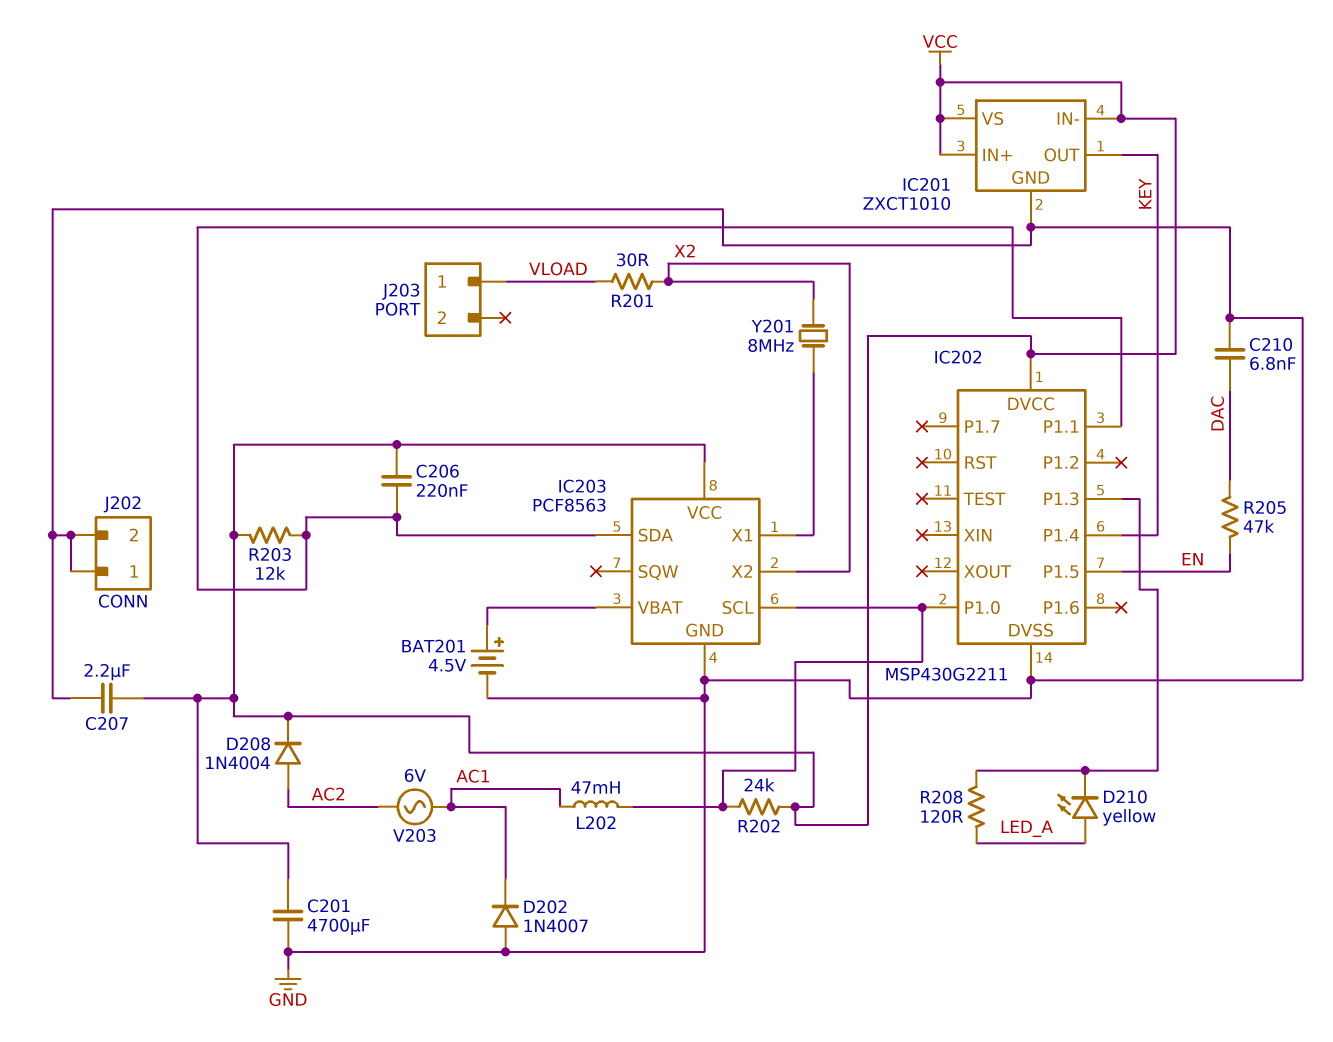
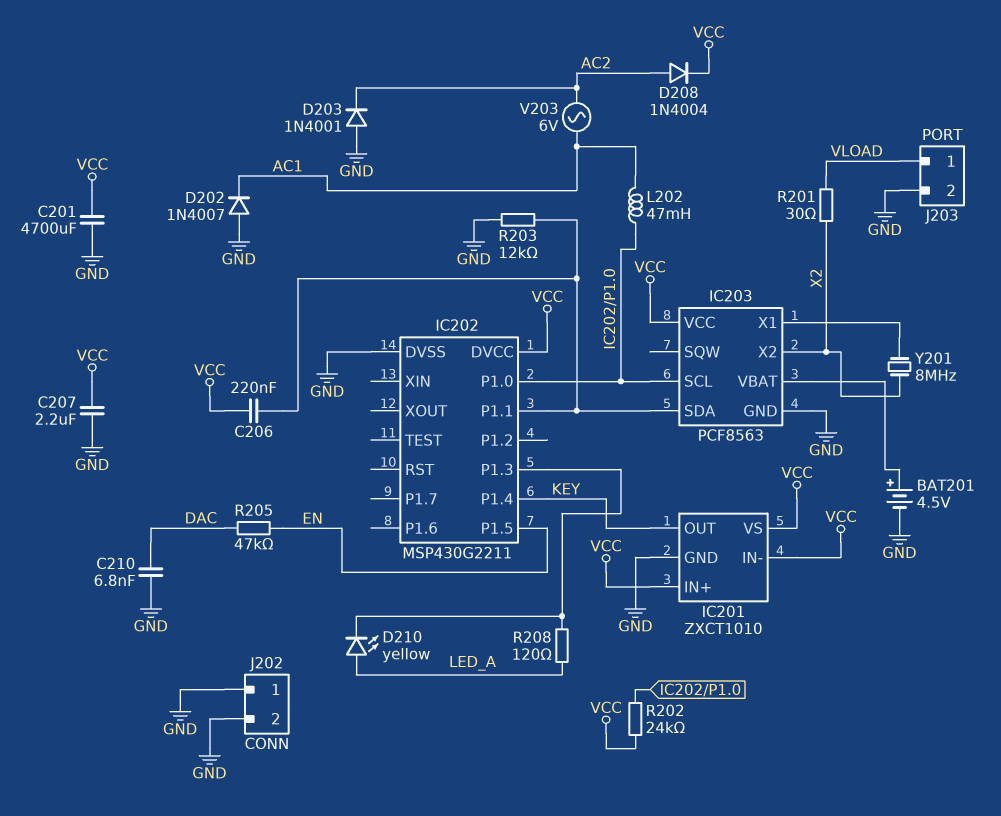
D203: none -> diode 1N4001 (A GND, K AC2)
J203 pin 2: none -> GND
R203: 12k (IC202/P1.1, VCC) -> 12k (GND, IC202/P1.1)

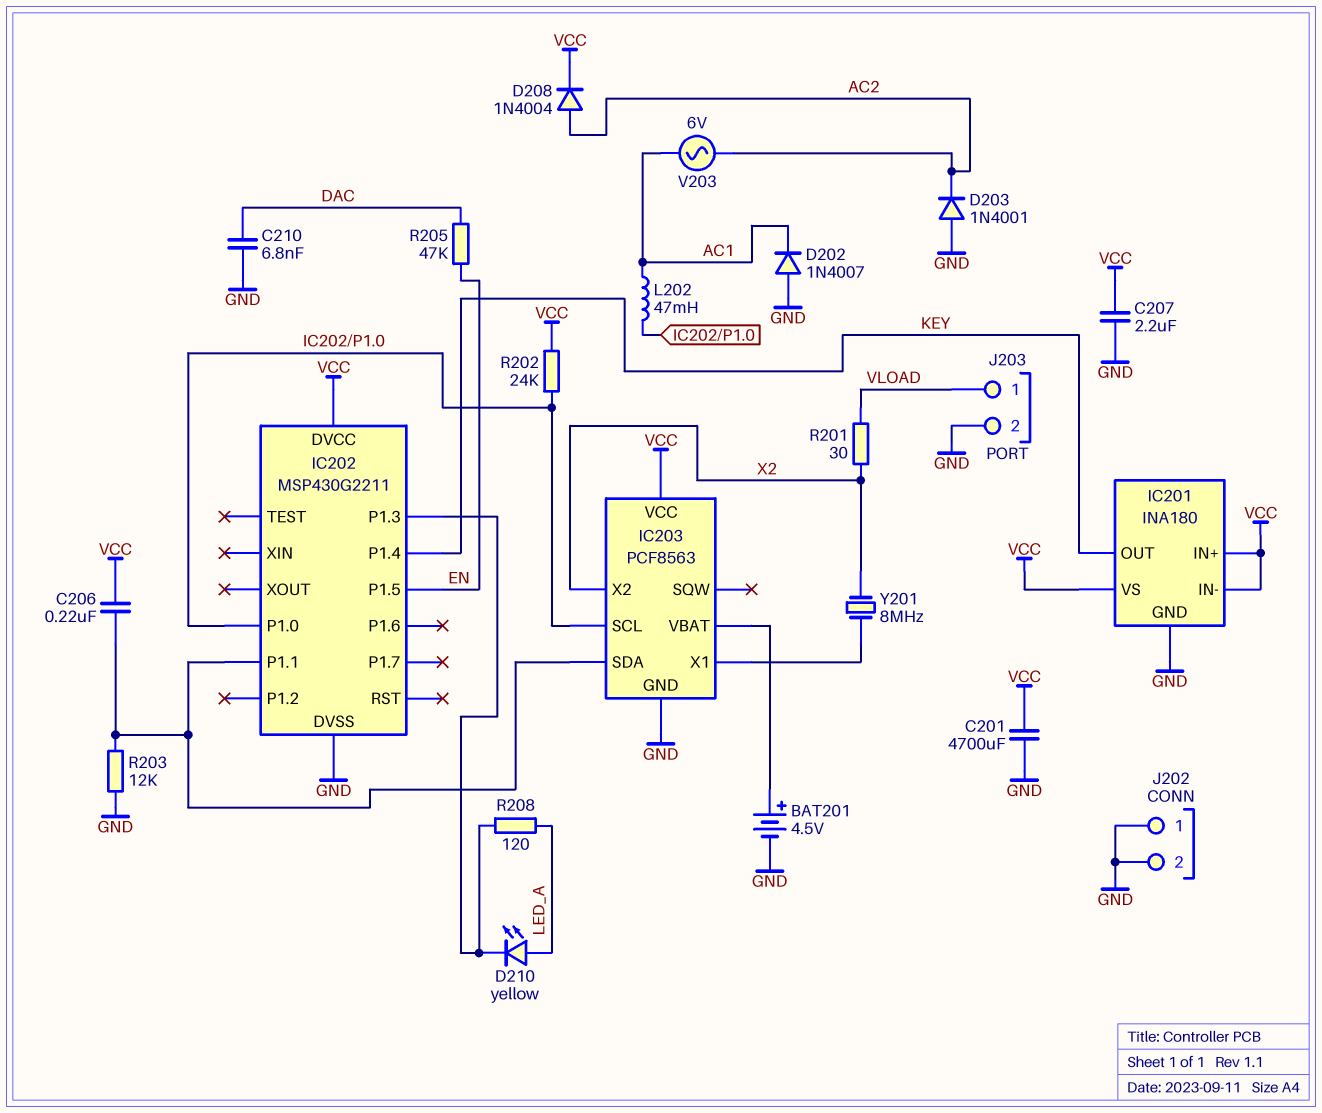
IC201: ZXCT1010 -> INA180

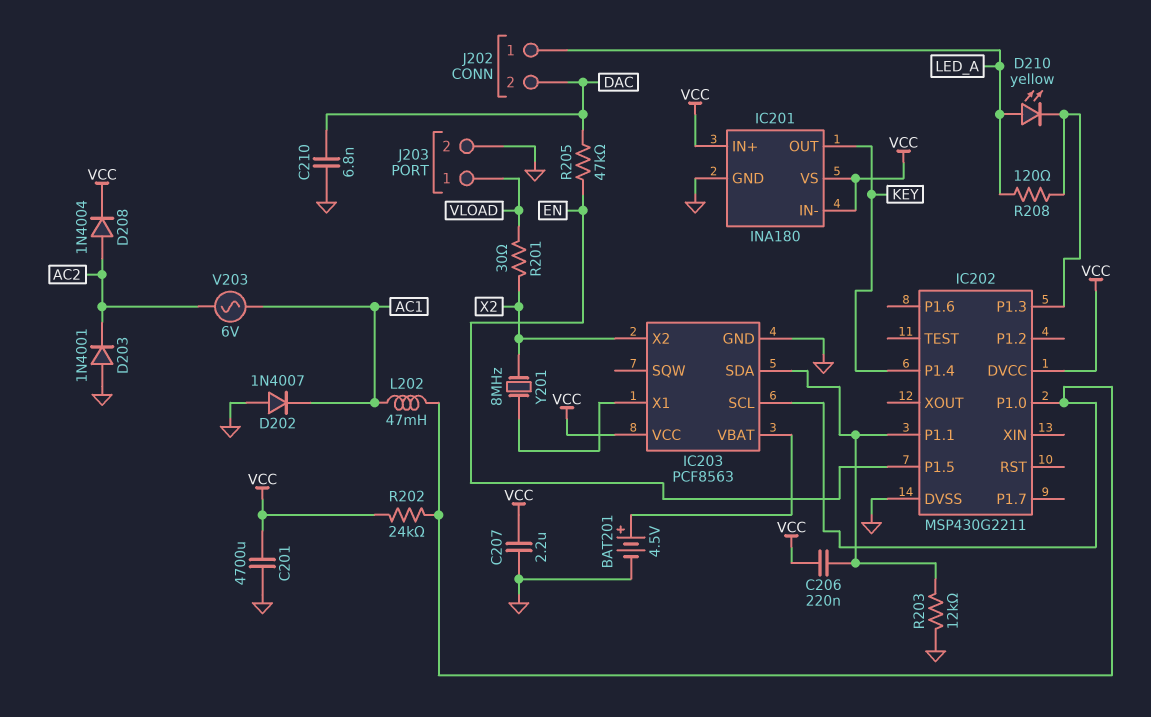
J202 pin 1: GND -> LED_A
J202 pin 2: GND -> DAC

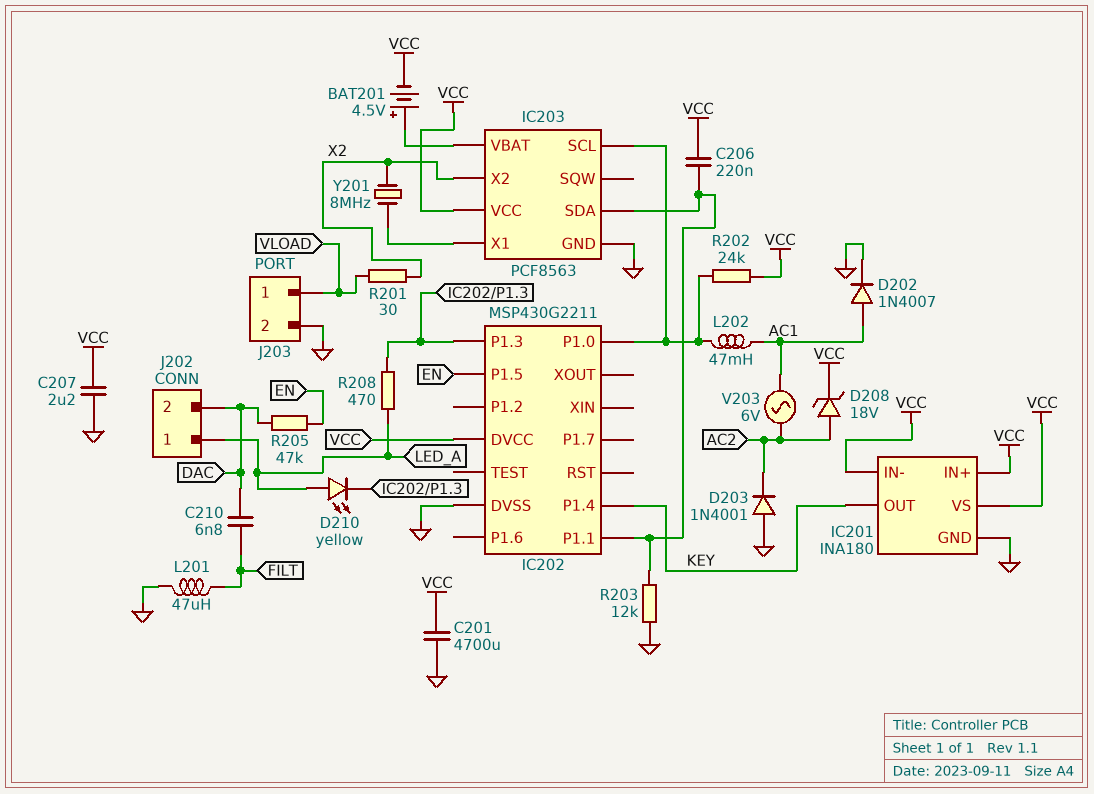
BAT201: 4.5V (plus IC203/VBAT, minus GND) -> 4.5V (plus IC203/VBAT, minus VCC)
C210: 6.8nF (DAC, GND) -> 6.8nF (DAC, FILT)
D202: diode 1N4007 (A GND, K AC1) -> diode 1N4007 (A AC1, K GND)
D208: diode 1N4004 (A AC2, K VCC) -> zener 18V (A AC2, K VCC)
L201: none -> 47uH (FILT, GND)
R208: 120 (IC202/P1.3, LED_A) -> 470 (IC202/P1.3, LED_A)

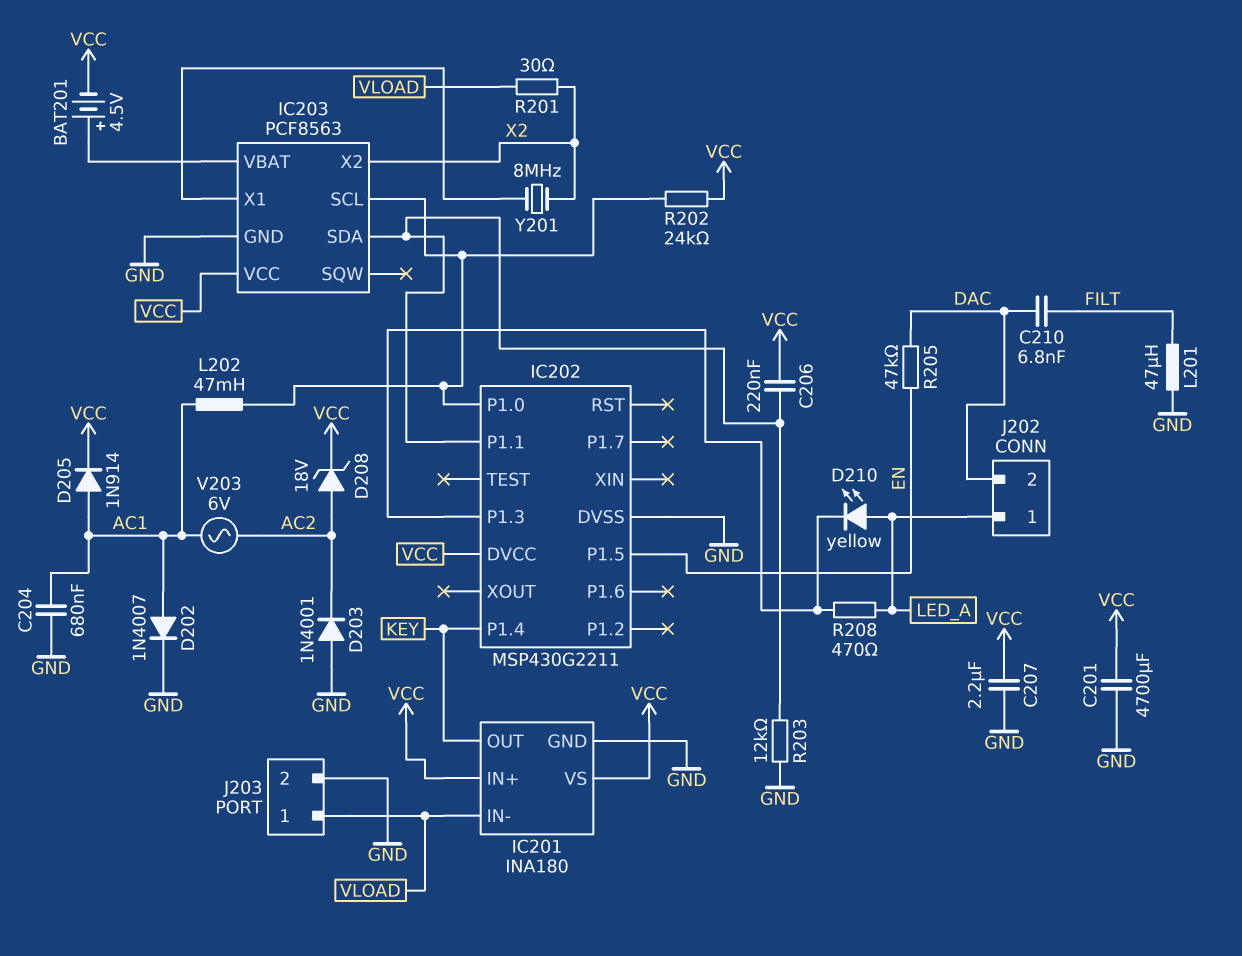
C204: none -> 680nF (AC1, GND)
D205: none -> diode 1N914 (A AC1, K VCC)
IC201 pin IN-: VCC -> VLOAD

